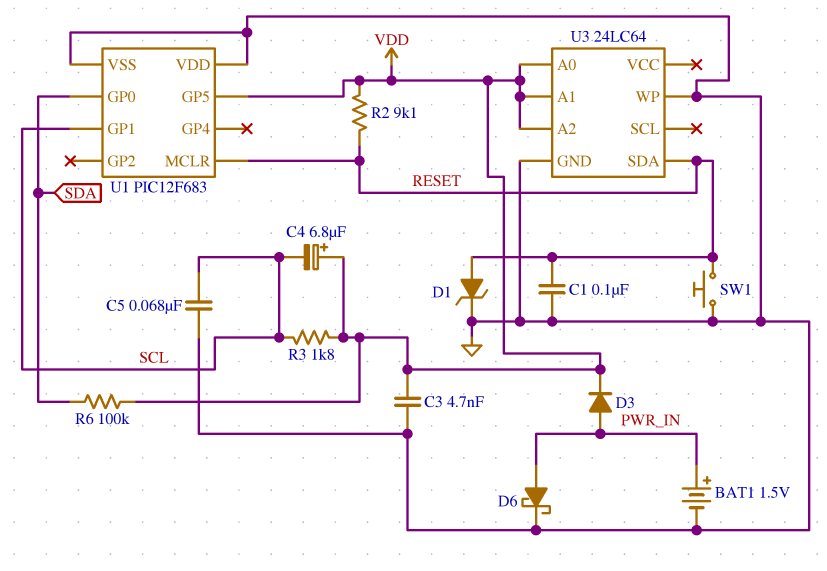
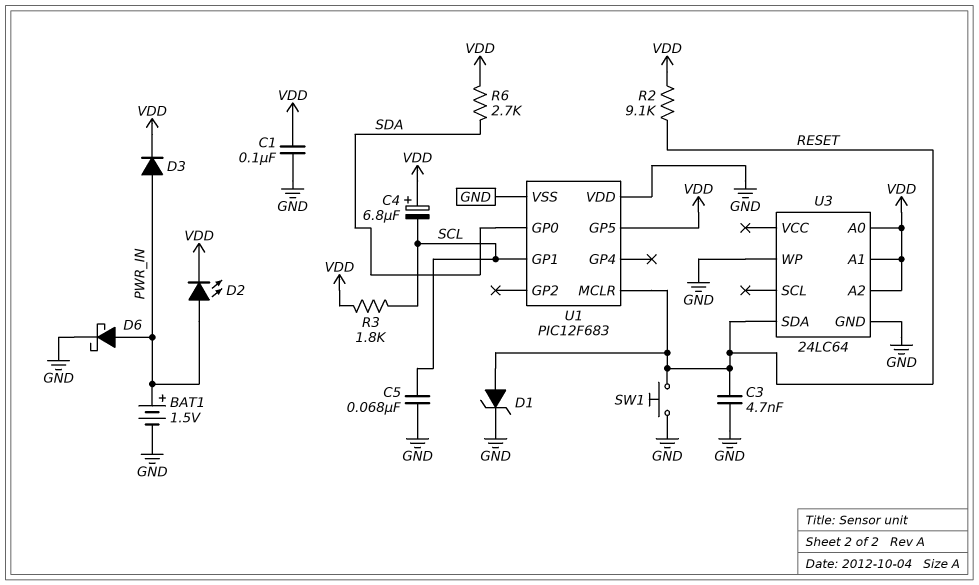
C1: 100nF (GND, RESET) -> 100nF (GND, VDD)
C3: 4.7nF (GND, VDD) -> 4.7nF (GND, RESET)
D2: none -> LED (A PWR_IN, K VDD)
R6: 100k (SDA, VDD) -> 2.7k (SDA, VDD)

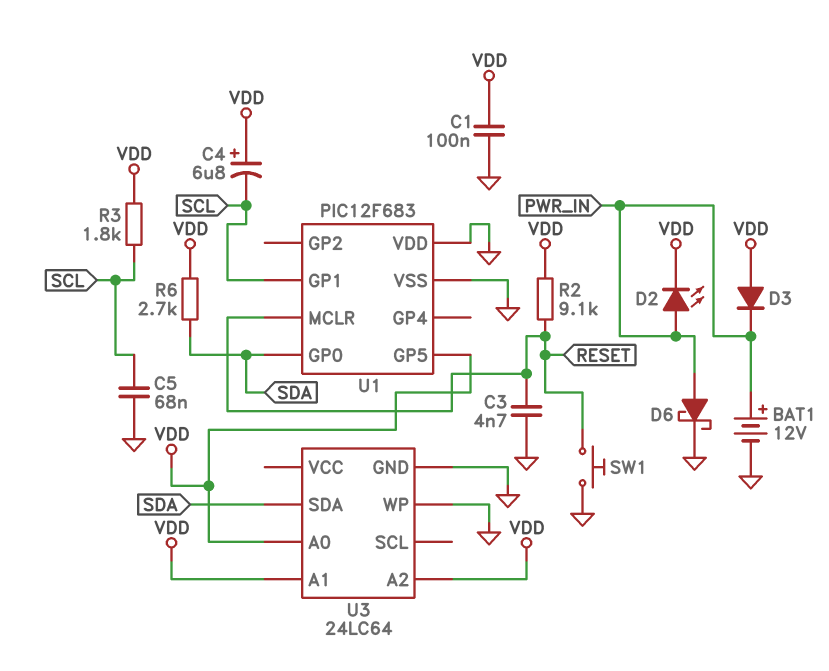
BAT1: 1.5V (plus PWR_IN, minus GND) -> 12V (plus PWR_IN, minus GND)
D1: zener (A RESET, K GND) -> none
D3: diode (A PWR_IN, K VDD) -> diode (A VDD, K PWR_IN)
U3 pin SDA: RESET -> SDA

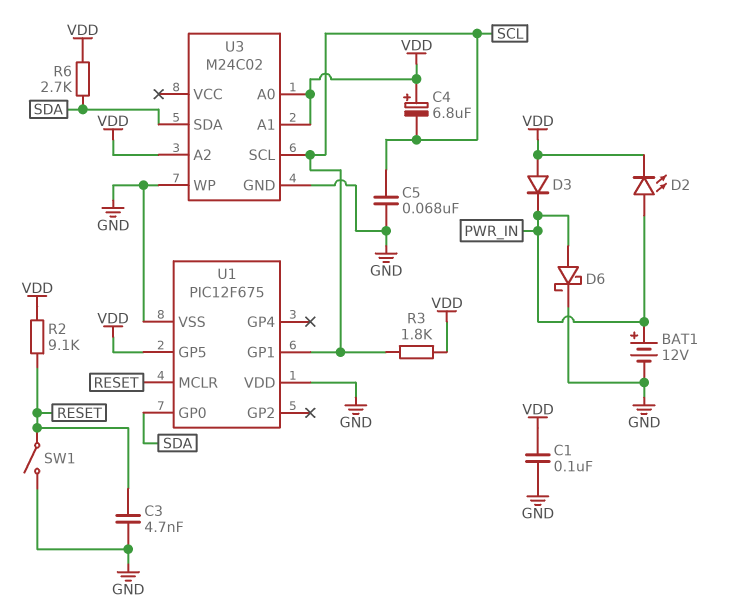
SW1: button (GND, RESET) -> switch (GND, RESET)
U1: PIC12F683 -> PIC12F675
U3: 24LC64 -> M24C02
U3 pin SCL: none -> SCL

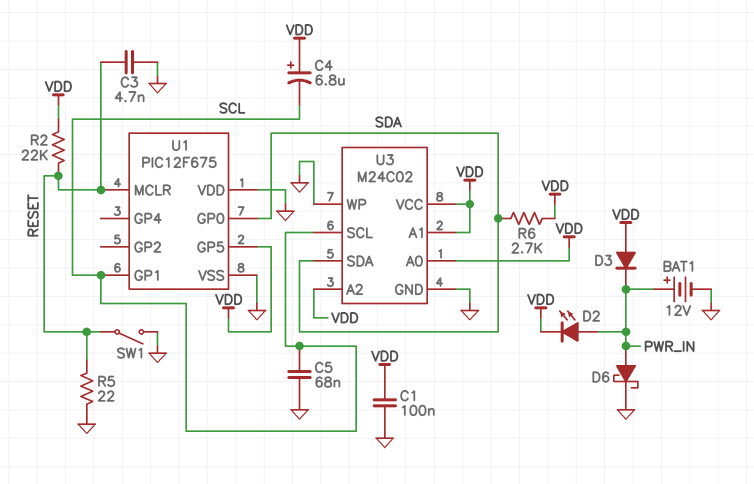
R2: 9.1k (RESET, VDD) -> 22k (RESET, VDD)
R3: 1.8k (SCL, VDD) -> none
R5: none -> 22 (GND, RESET)
U3 pin VCC: none -> VDD

